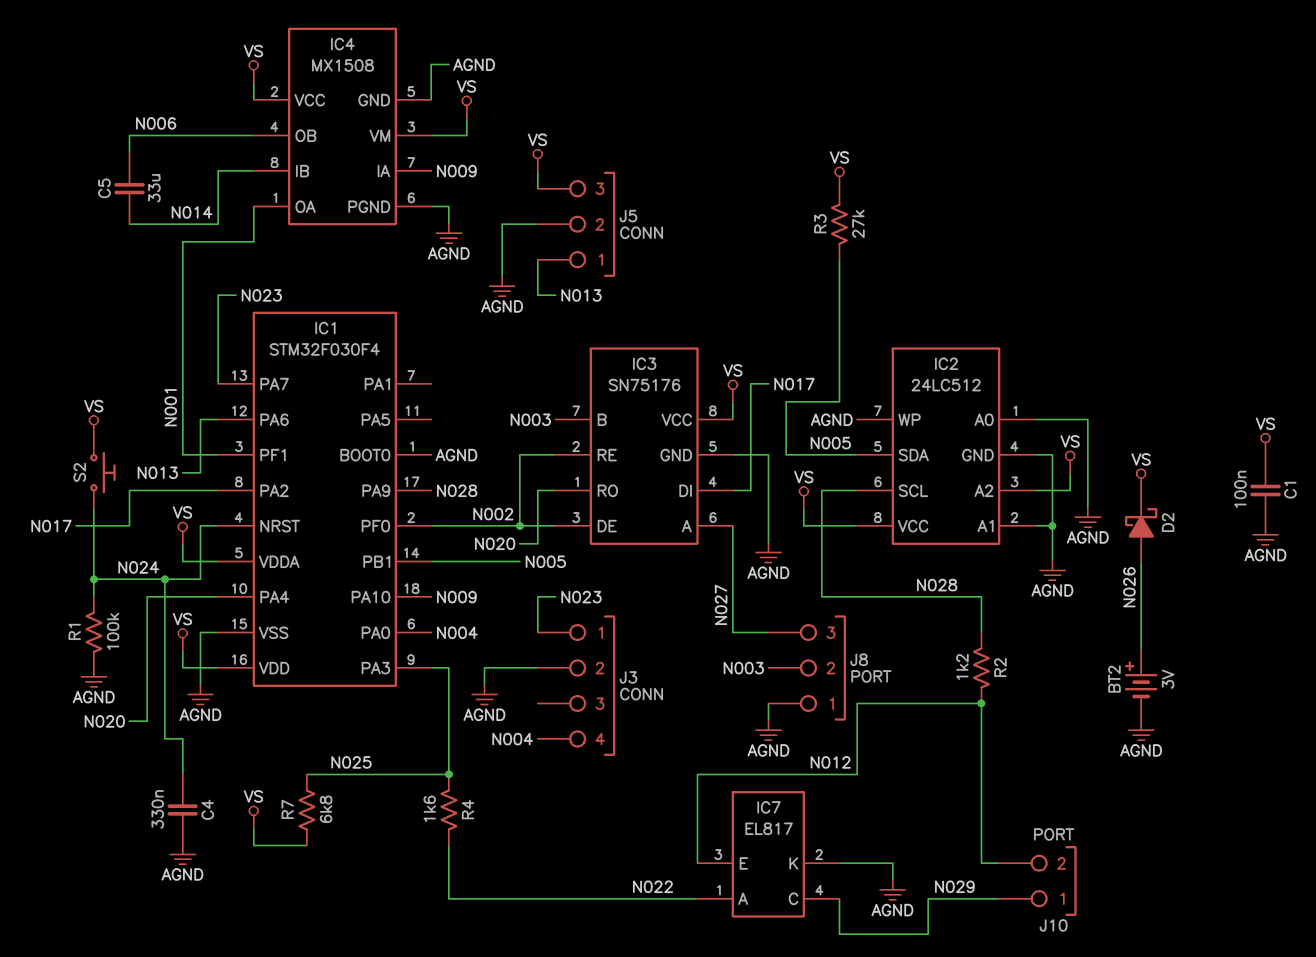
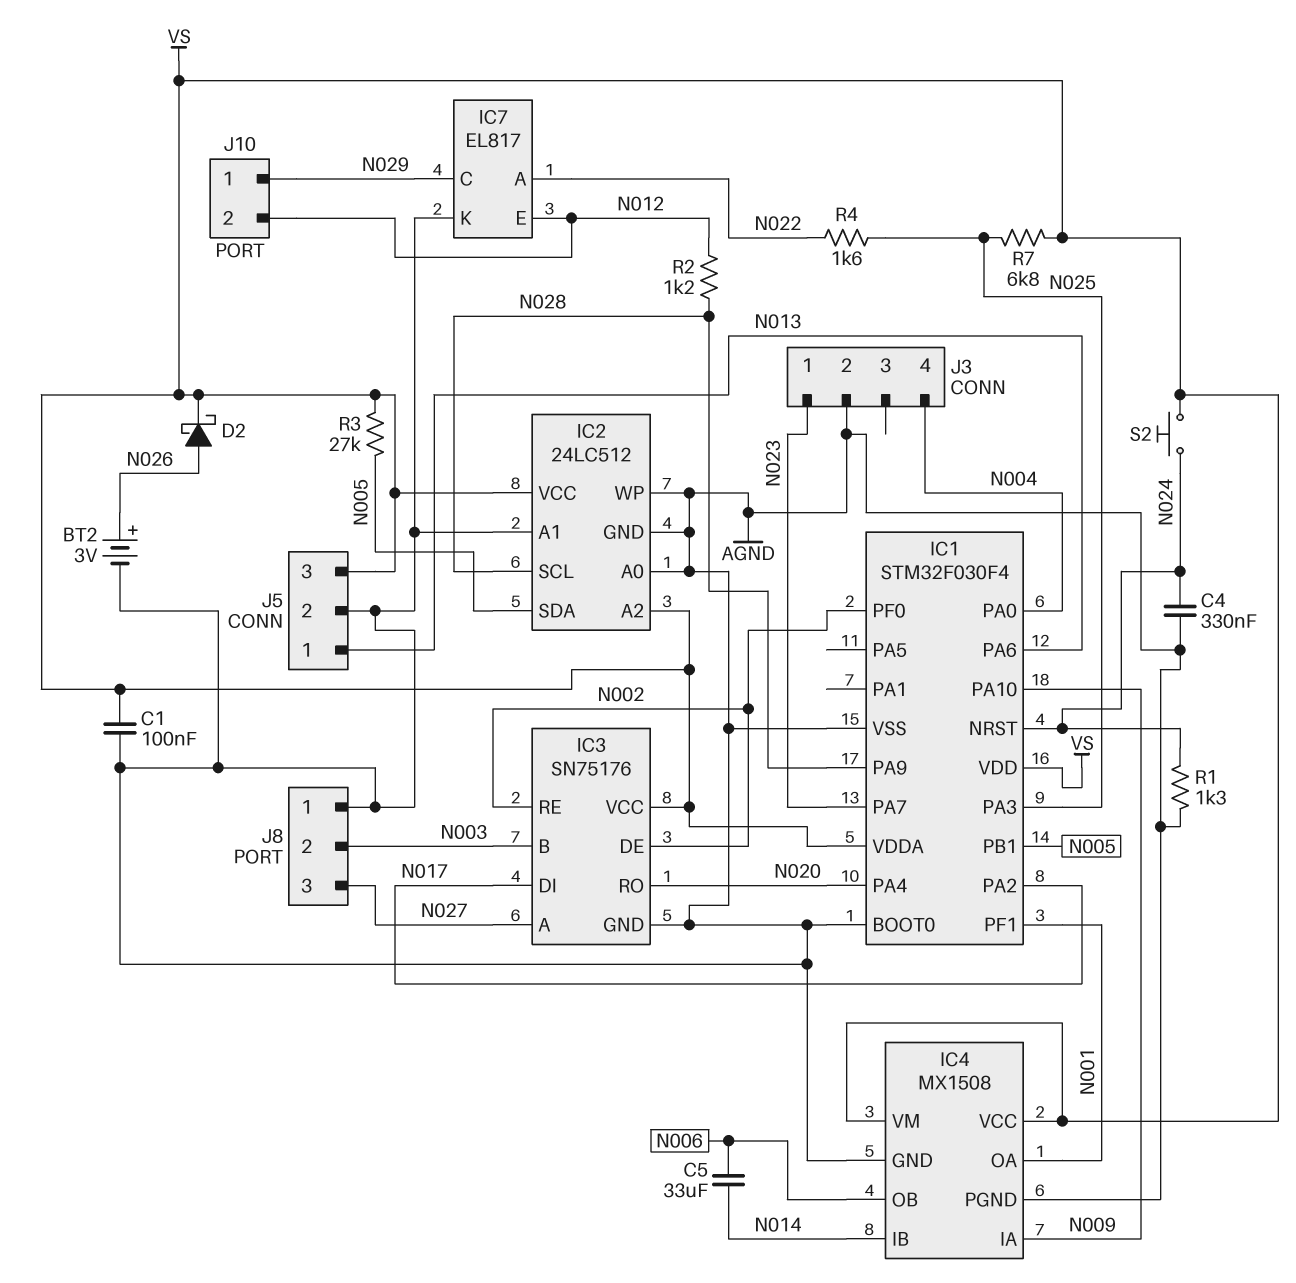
R1: 100k (AGND, N024) -> 1.3k (AGND, N024)

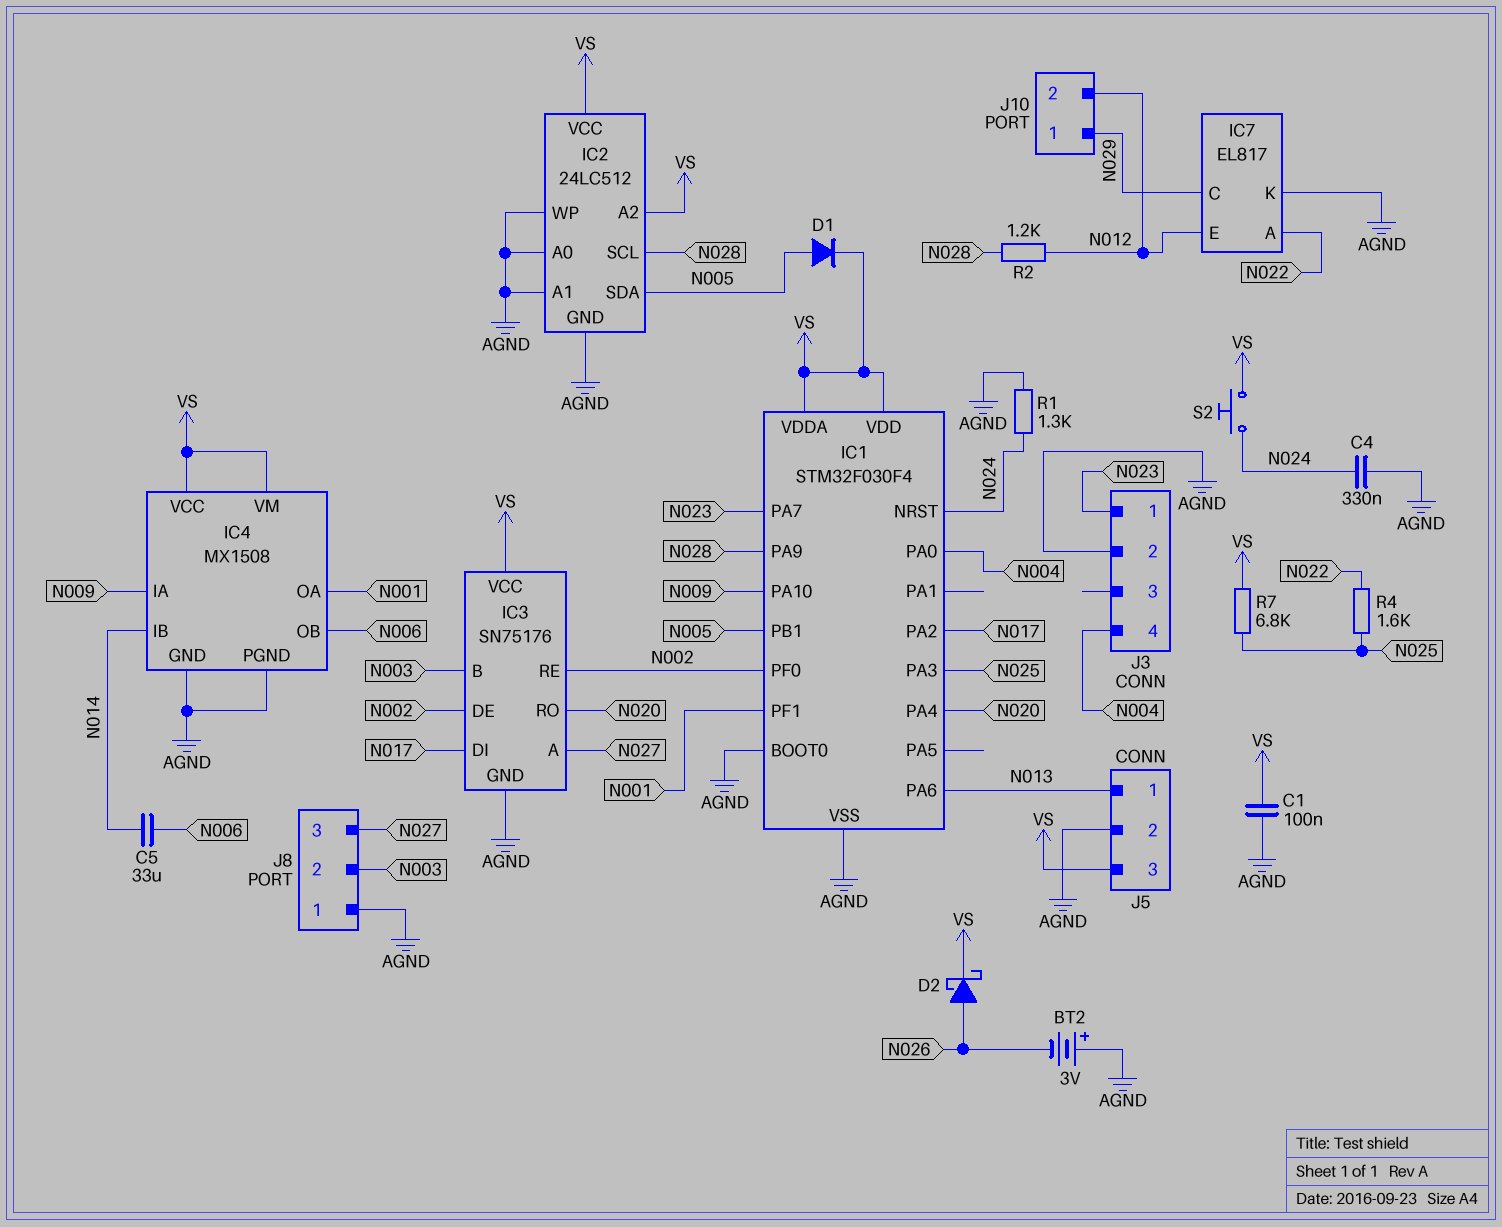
BT2: 3V (plus N026, minus AGND) -> 3V (plus AGND, minus N026)
D1: none -> diode (A N005, K VS)
R3: 27k (N005, VS) -> none

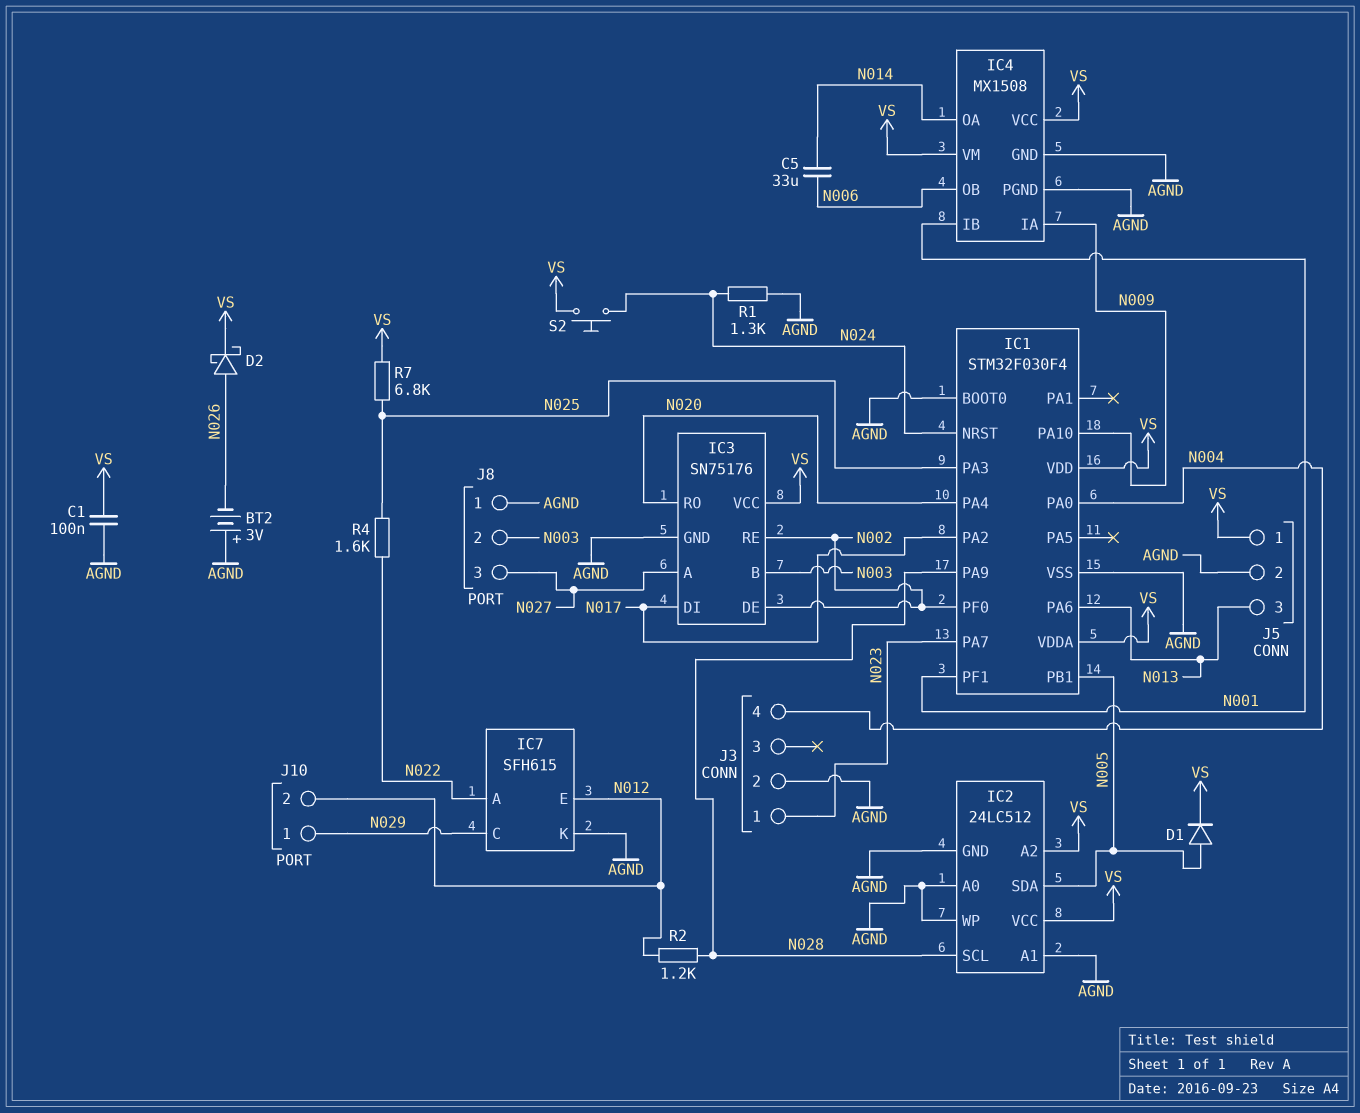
C4: 330nF (AGND, N024) -> none
IC4 pin IB: N014 -> N001
IC4 pin OA: N001 -> N014
IC7: EL817 -> SFH615
J5 pin 1: N013 -> VS
J5 pin 3: VS -> N013

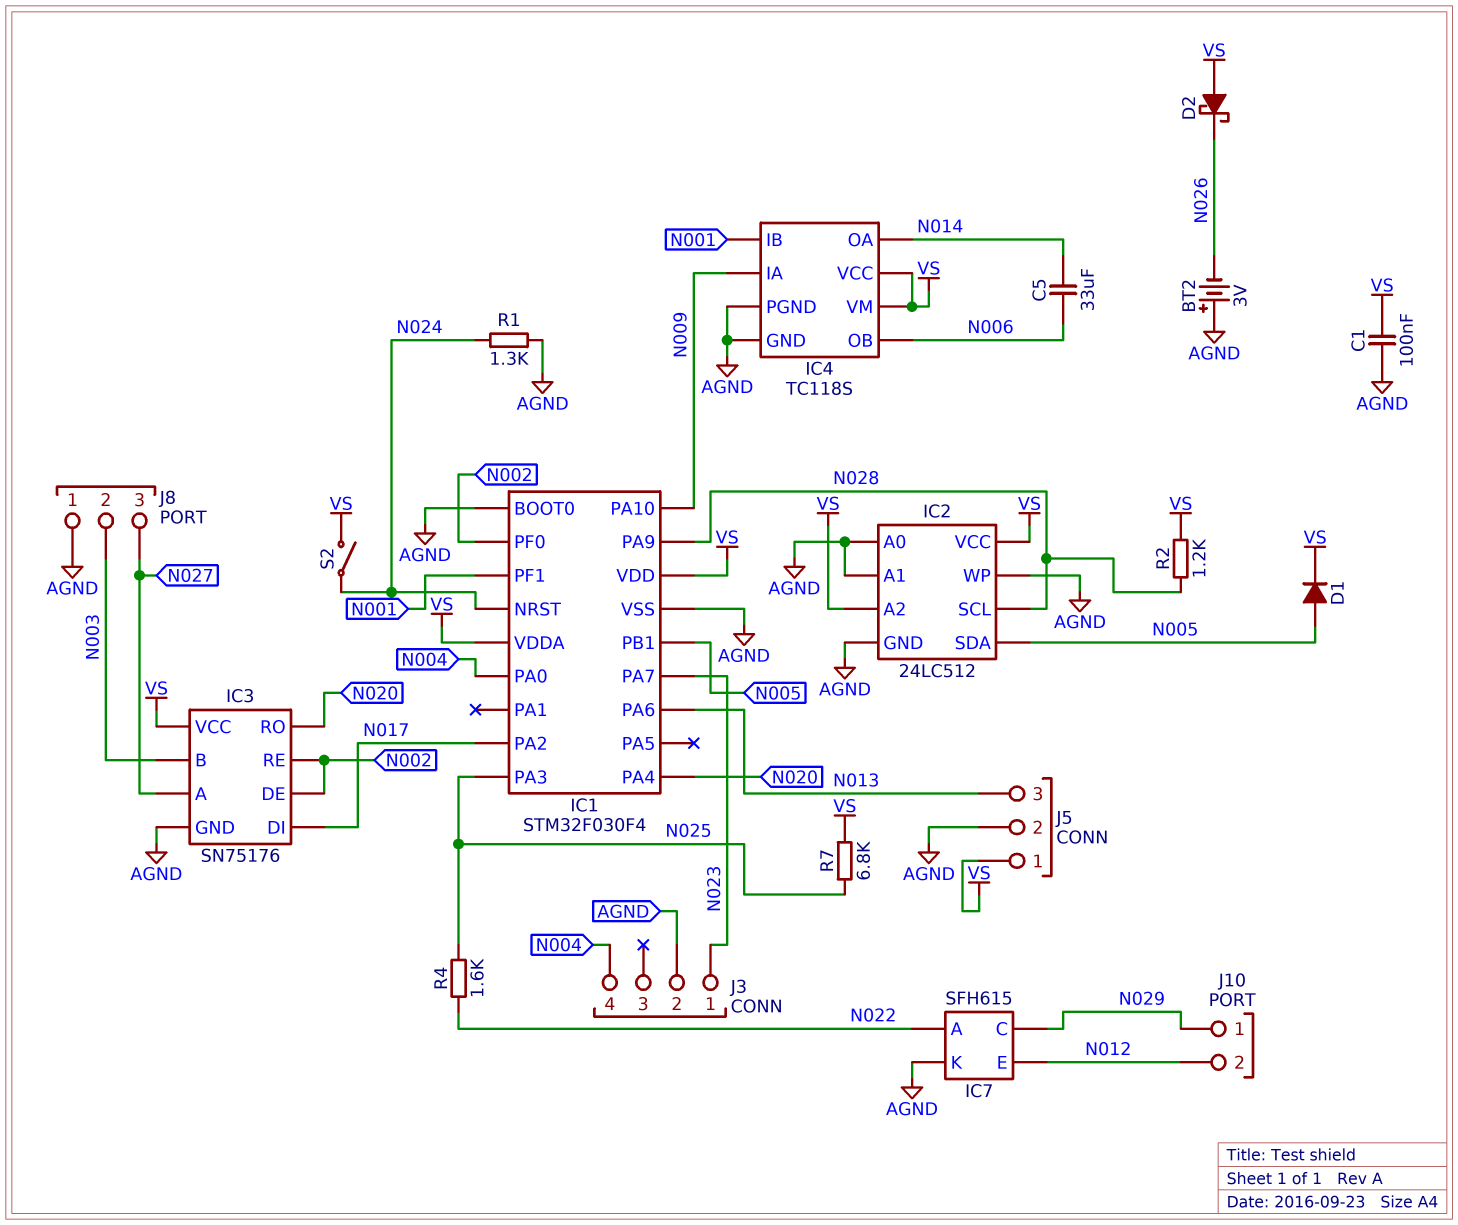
D2: schottky (A N026, K VS) -> schottky (A VS, K N026)
IC4: MX1508 -> TC118S
R2: 1.2k (N012, N028) -> 1.2k (N028, VS)
S2: button (N024, VS) -> switch (N024, VS)

